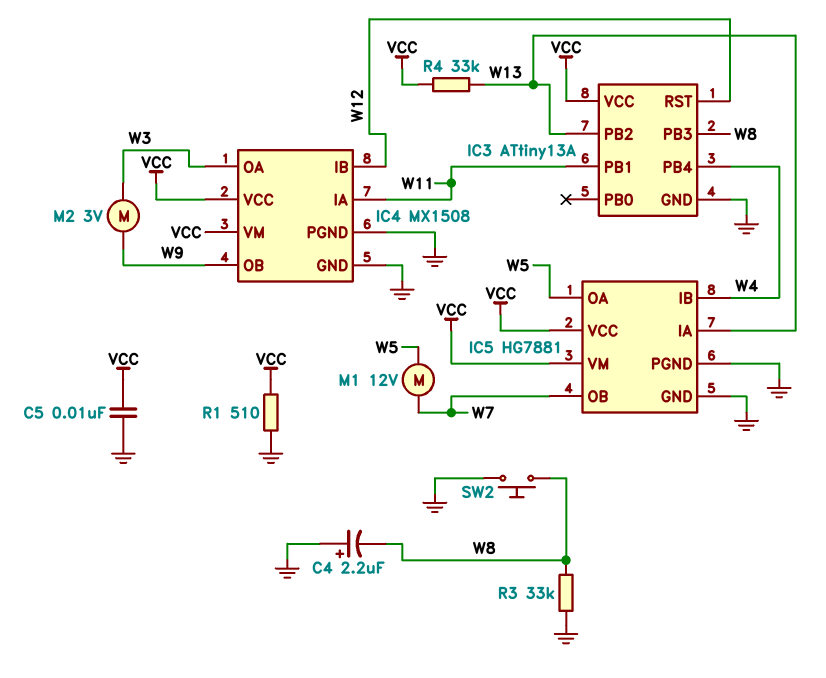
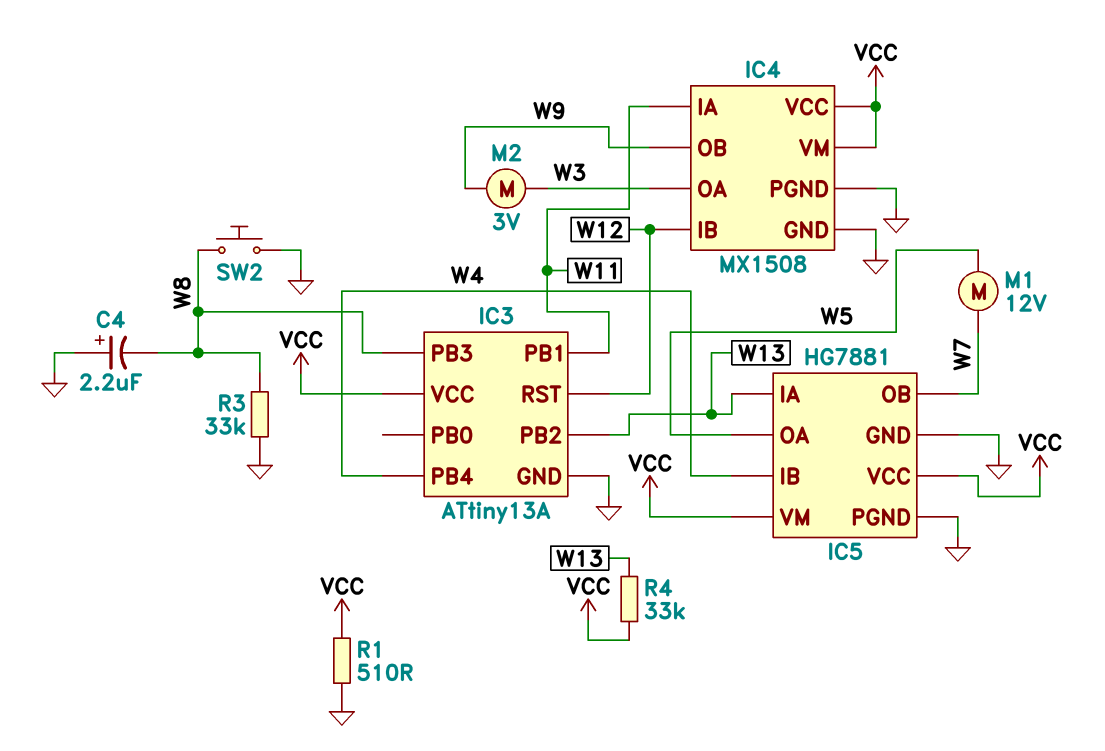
C5: 10nF (GND, VCC) -> none

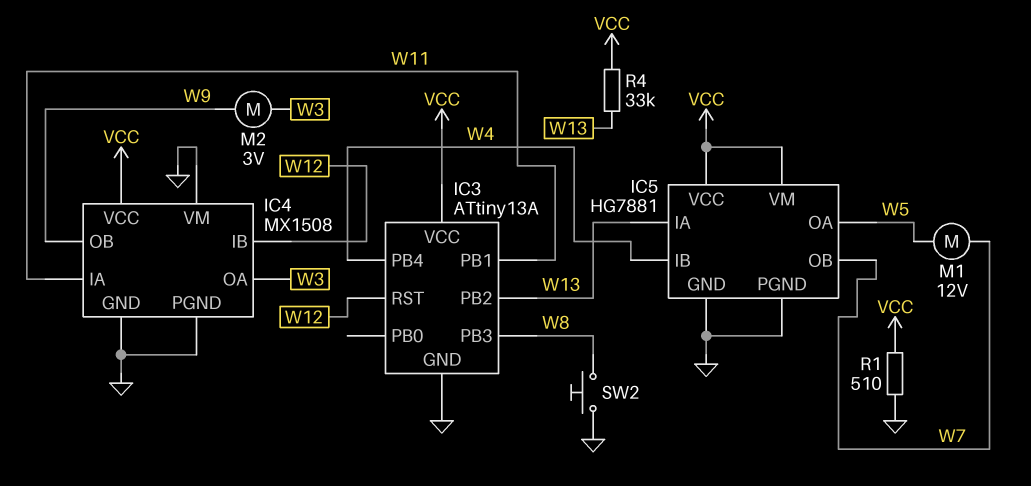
C4: 2.2uF (plus GND, minus W8) -> none
IC4 pin VM: VCC -> GND
R3: 33k (GND, W8) -> none

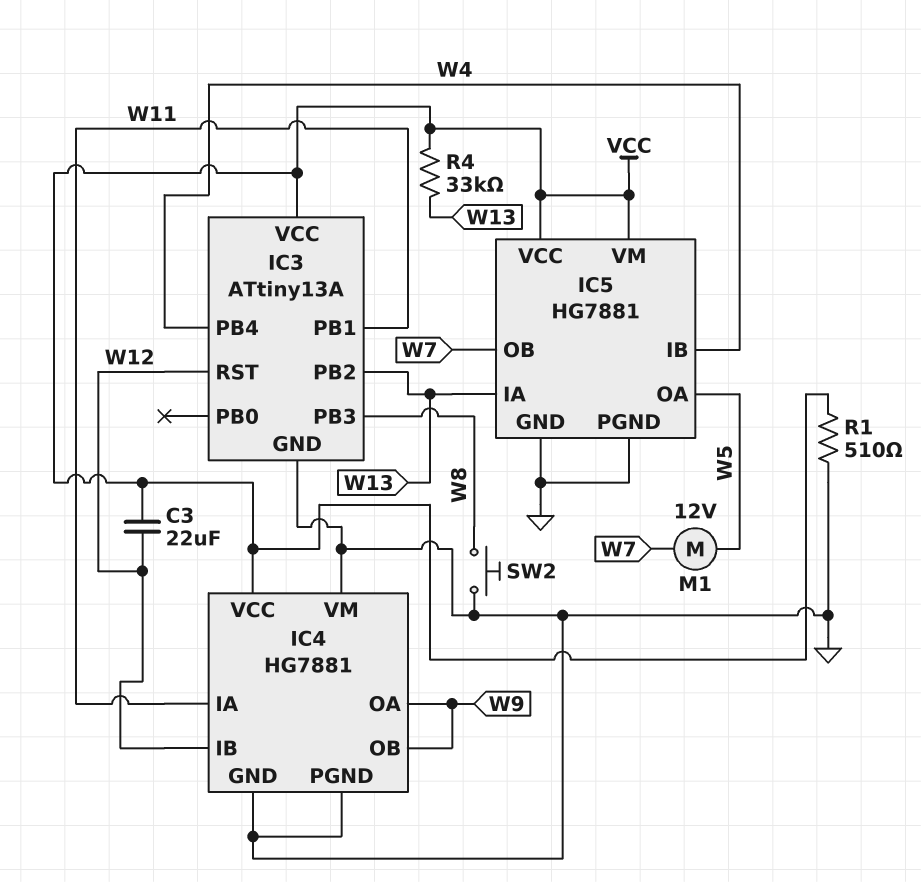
C3: none -> 22uF (VCC, W12)
IC4: MX1508 -> HG7881
IC4 pin OA: W3 -> W9
M2: motor 3V (W3, W9) -> none

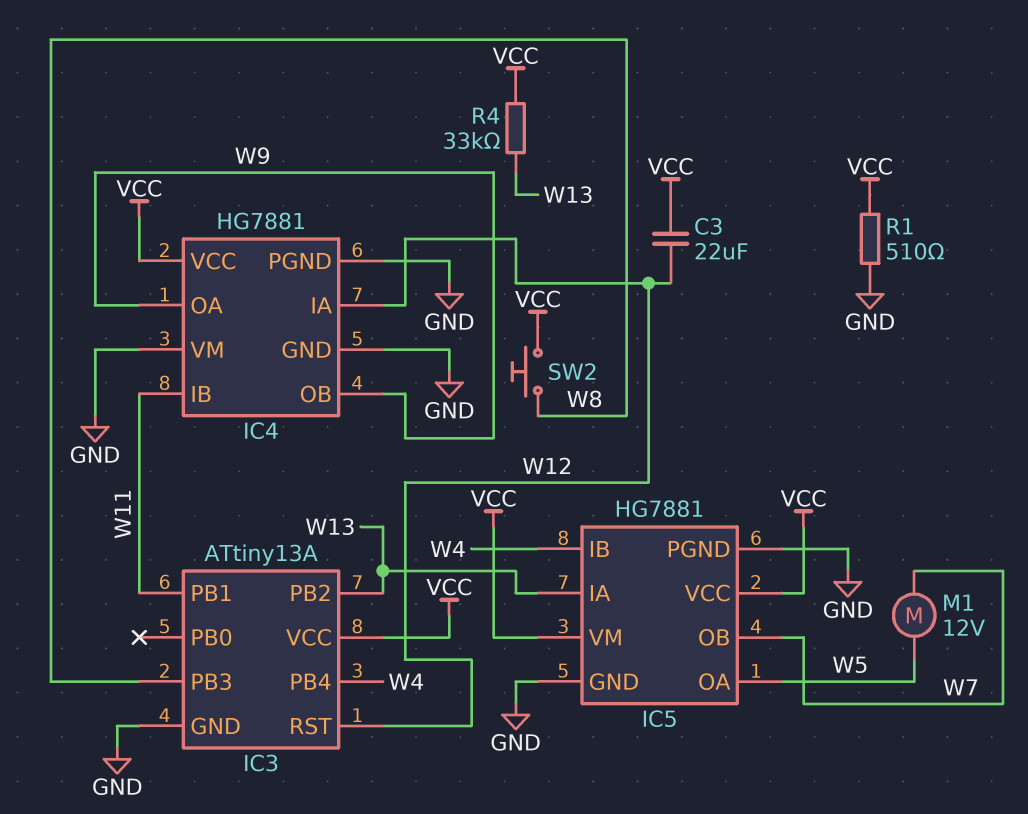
IC4 pin IA: W11 -> W12
IC4 pin IB: W12 -> W11
SW2: button (GND, W8) -> button (VCC, W8)

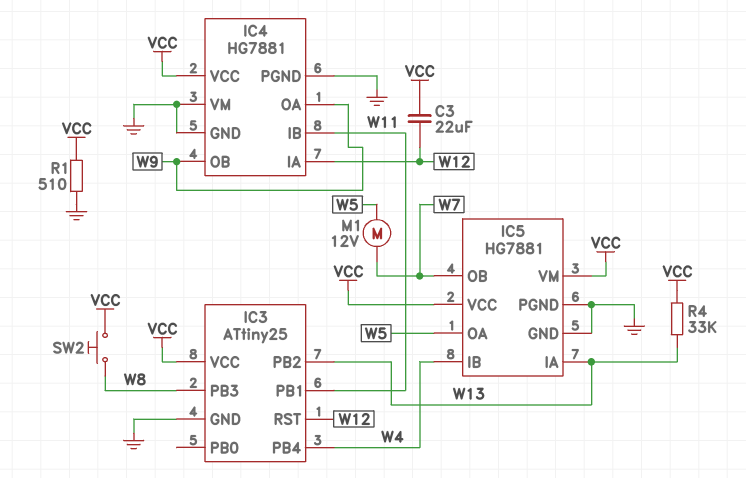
IC3: ATtiny13A -> ATtiny25

